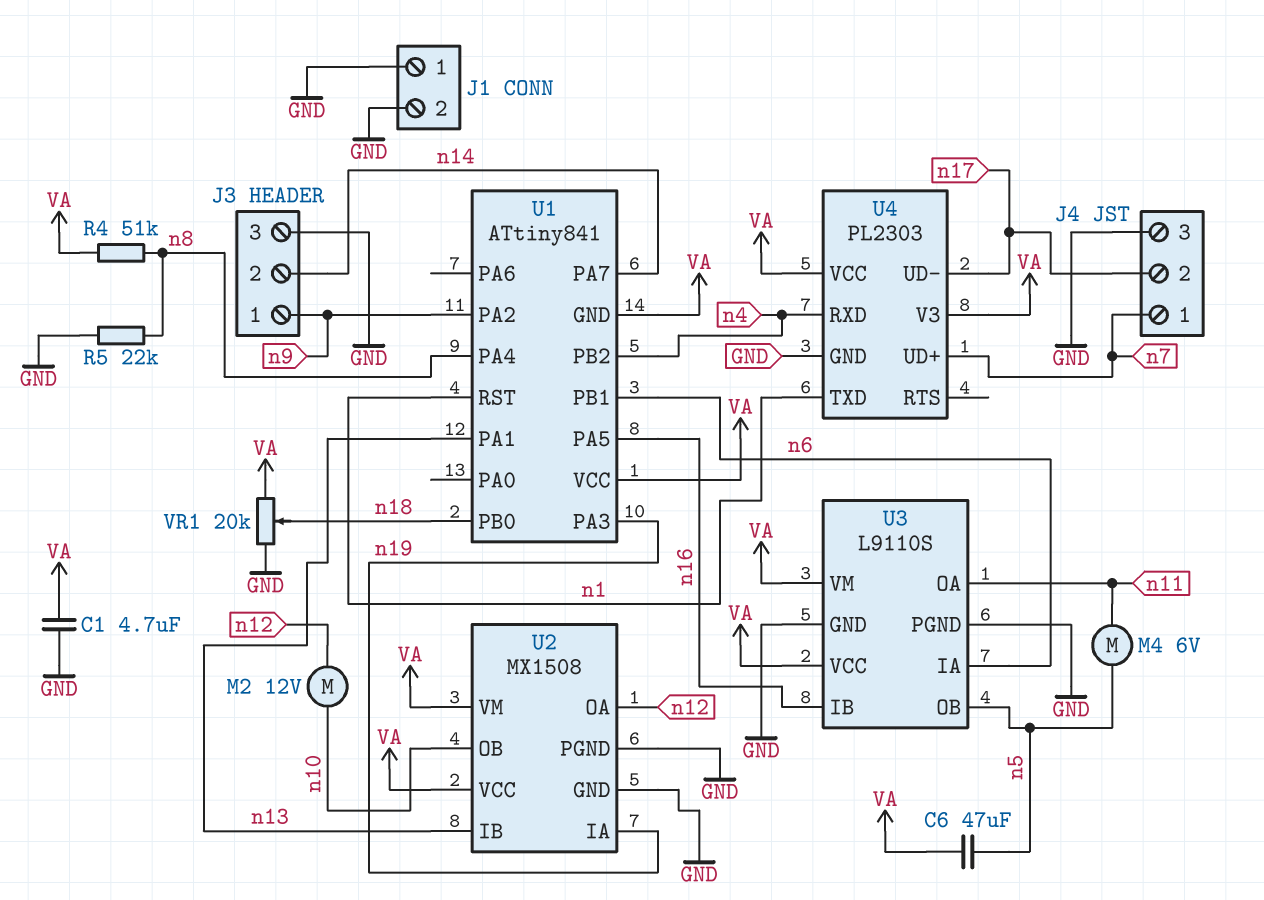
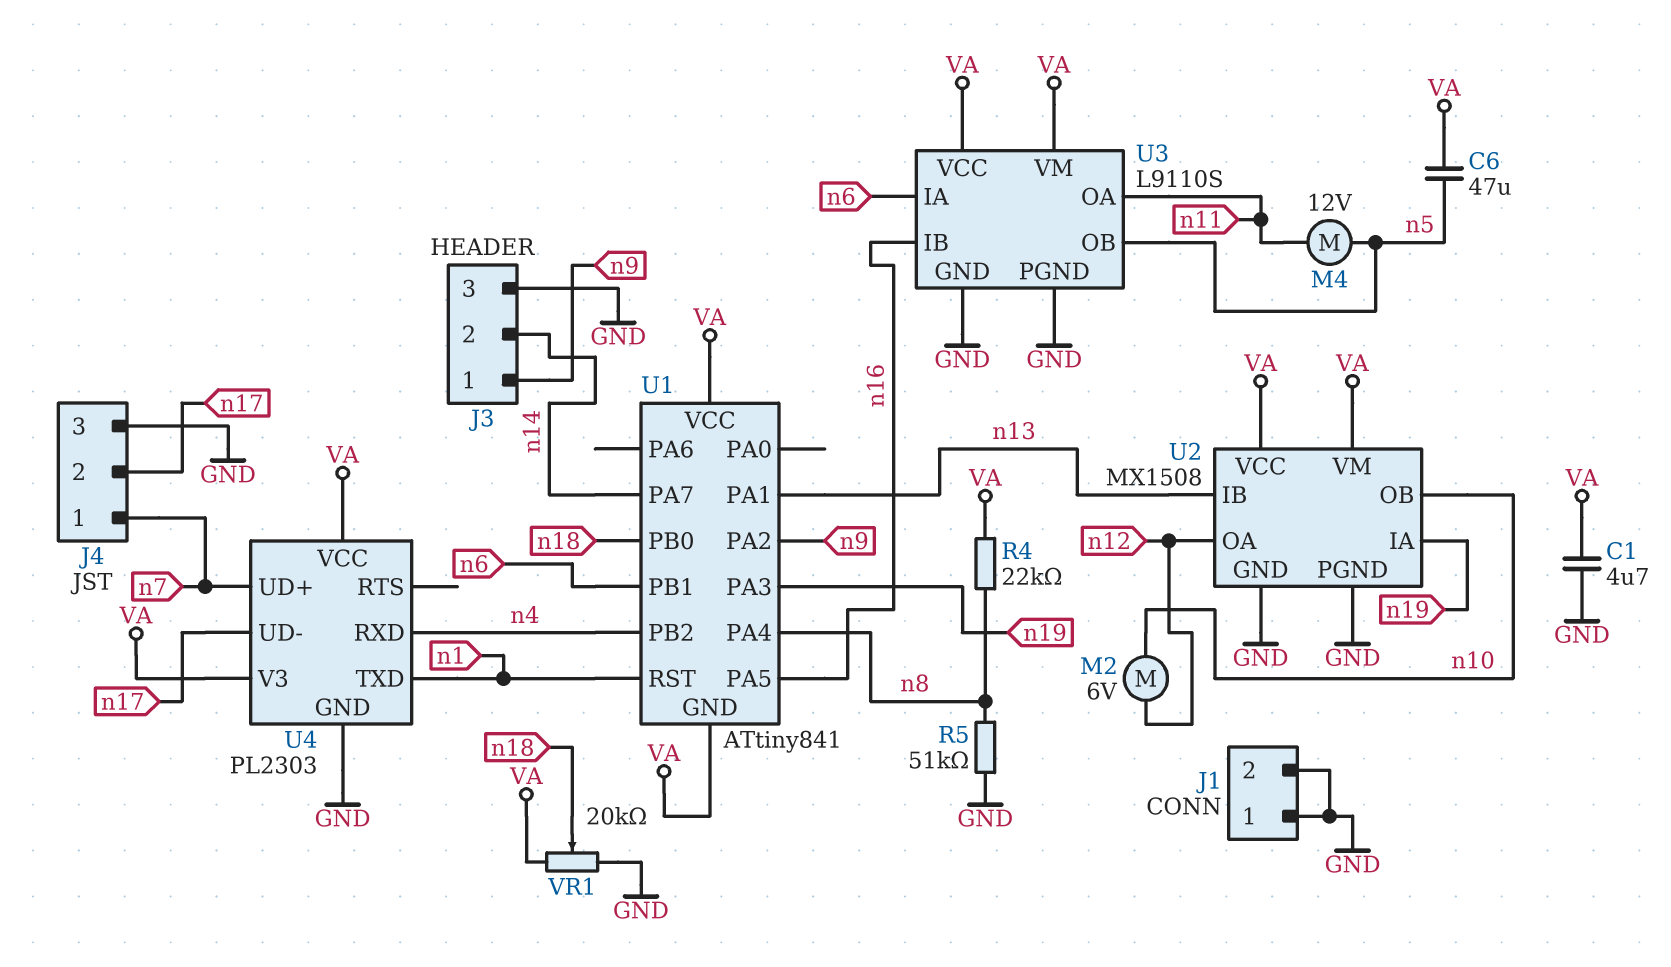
M2: motor 12V (n10, n12) -> motor 6V (n10, n12)
M4: motor 6V (n5, n11) -> motor 12V (n5, n11)
R4: 51k (VA, n8) -> 22k (VA, n8)
R5: 22k (GND, n8) -> 51k (GND, n8)

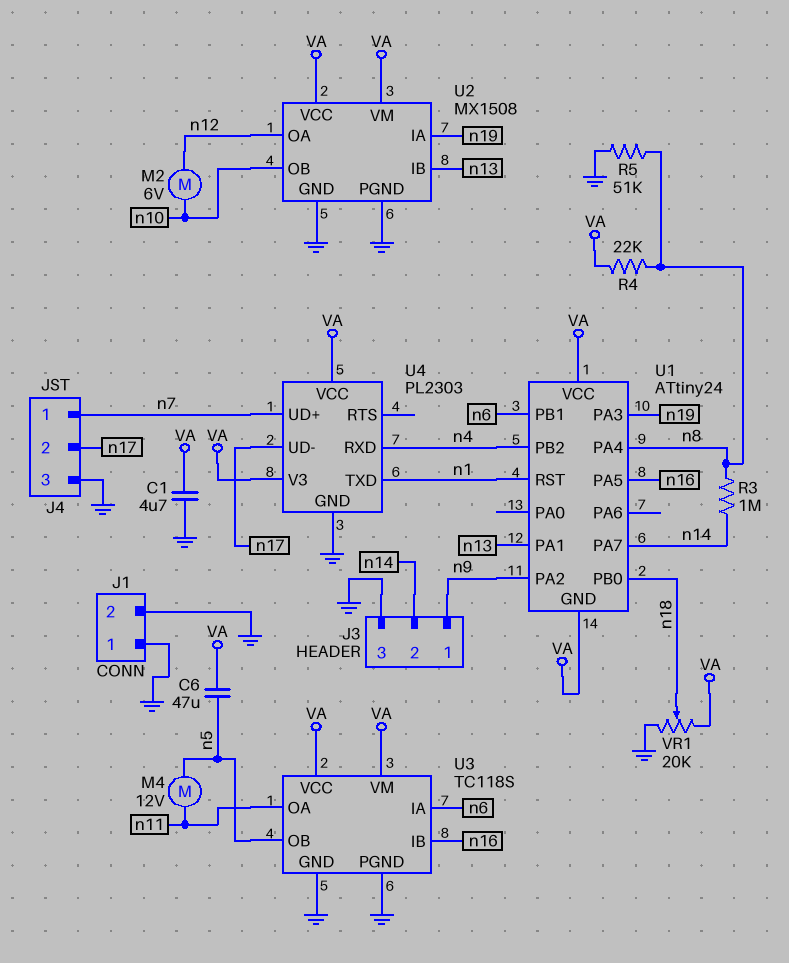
R3: none -> 1M (n8, n14)
U1: ATtiny841 -> ATtiny24
U3: L9110S -> TC118S

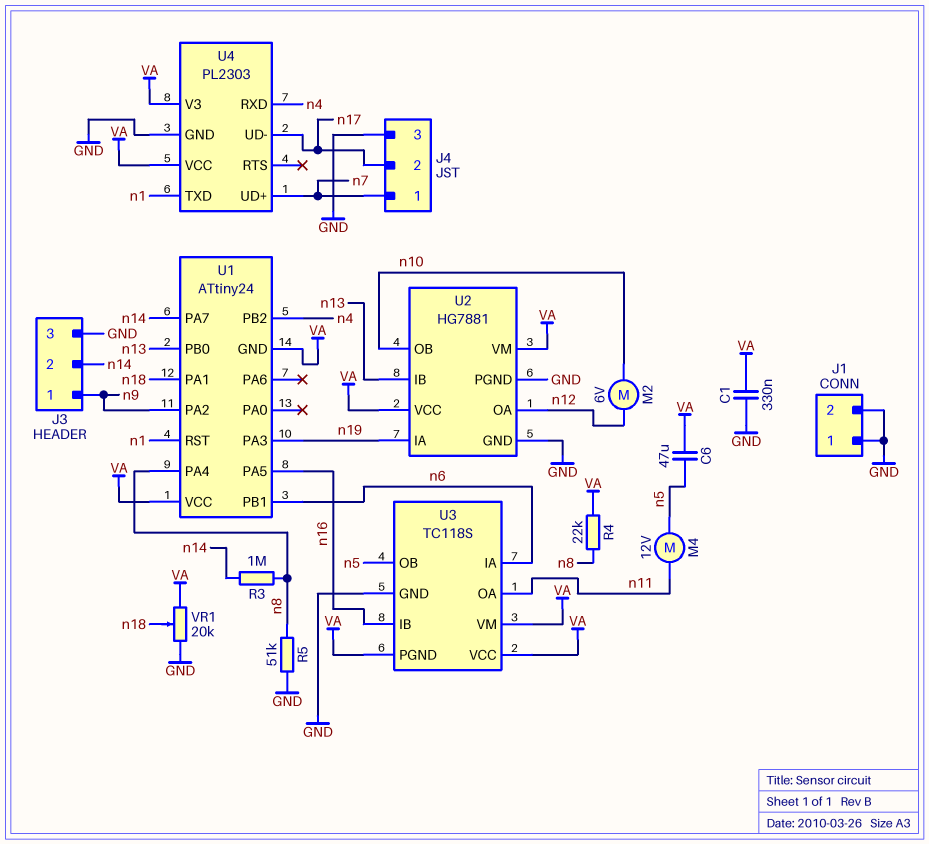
C1: 4.7uF (GND, VA) -> 330nF (GND, VA)
U1 pin PA1: n13 -> n18
U1 pin PB0: n18 -> n13
U2: MX1508 -> HG7881
U3 pin PGND: GND -> VA

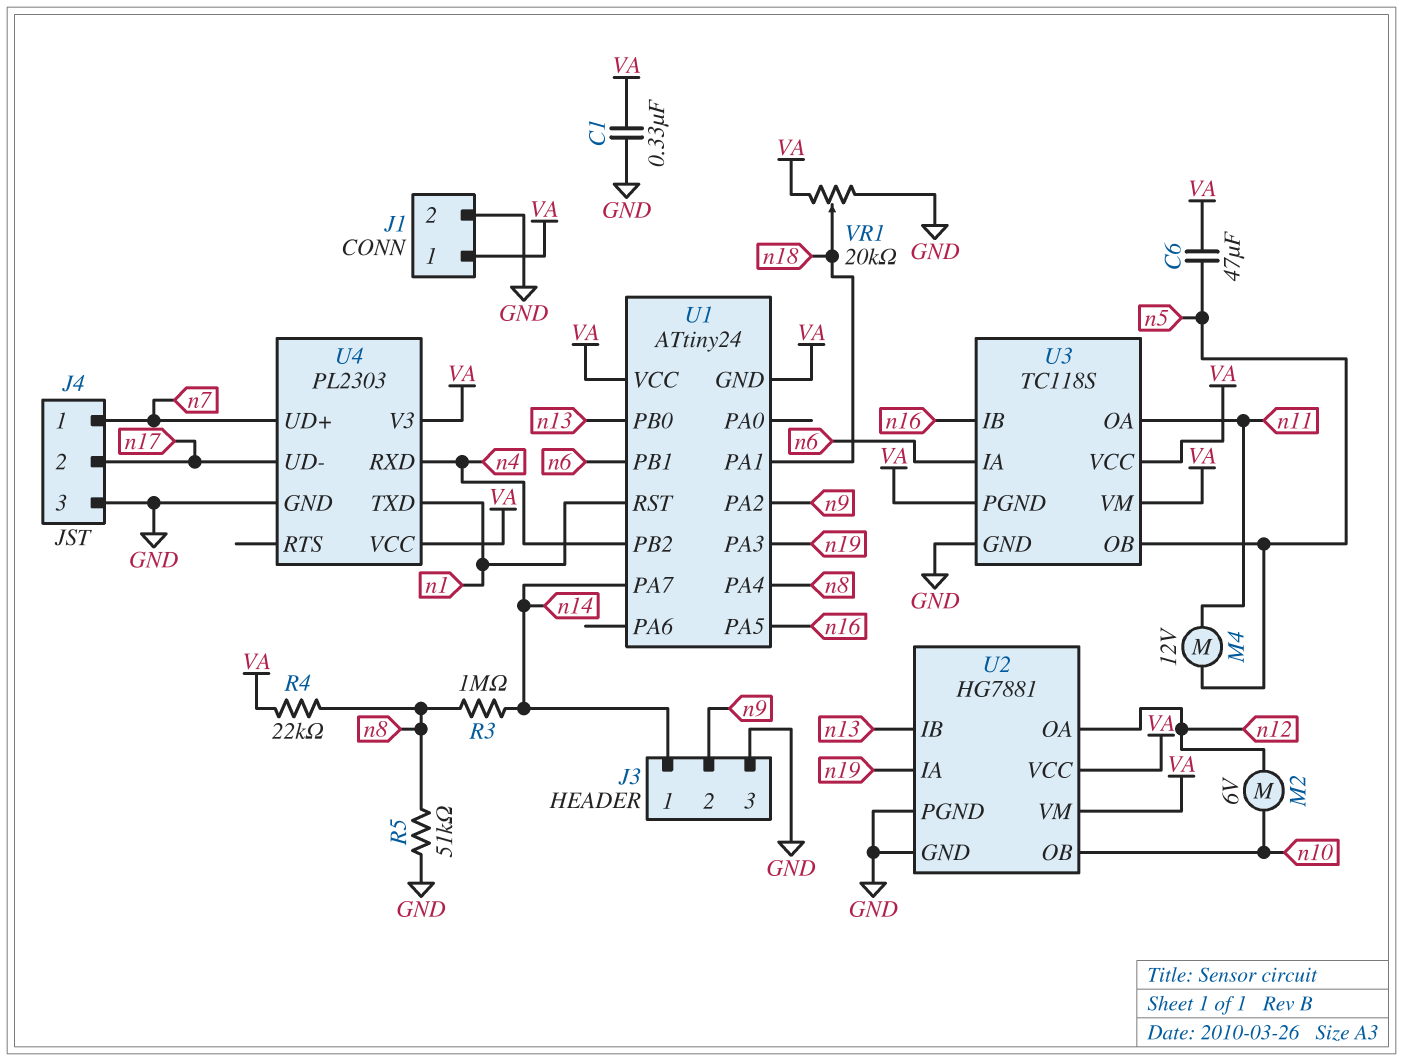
J1 pin 1: GND -> VA
J3 pin 1: n9 -> n14
J3 pin 2: n14 -> n9

